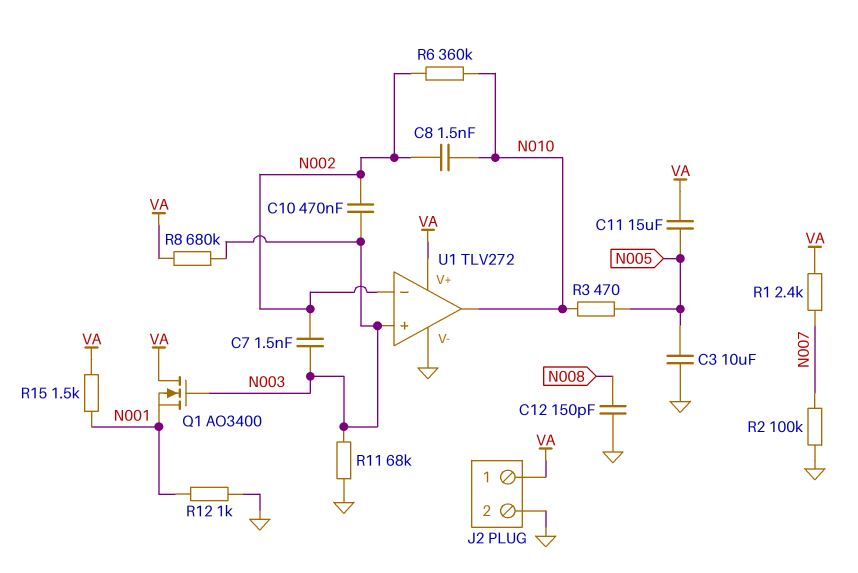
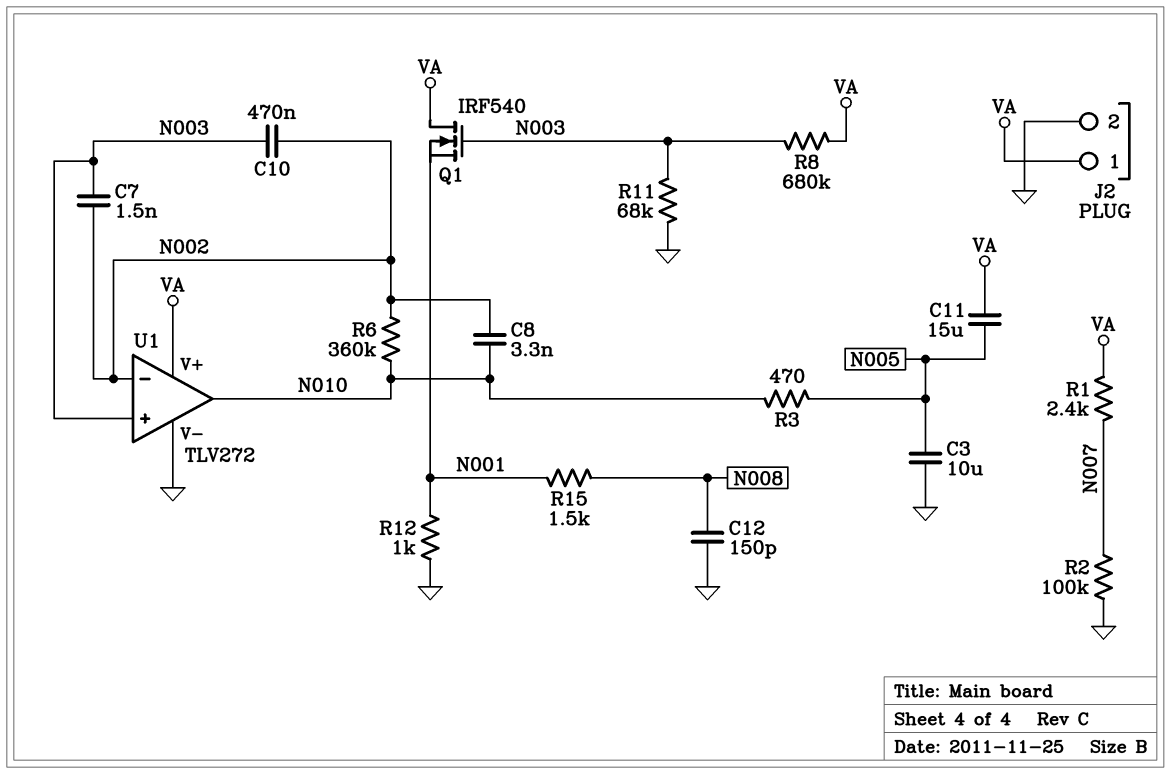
C8: 1.5nF (N002, N010) -> 3.3nF (N002, N010)
Q1: NMOS AO3400 (G N003, D VA, S N001) -> NMOS IRF540 (G N003, D VA, S N001)
R15: 1.5k (N001, VA) -> 1.5k (N001, N008)

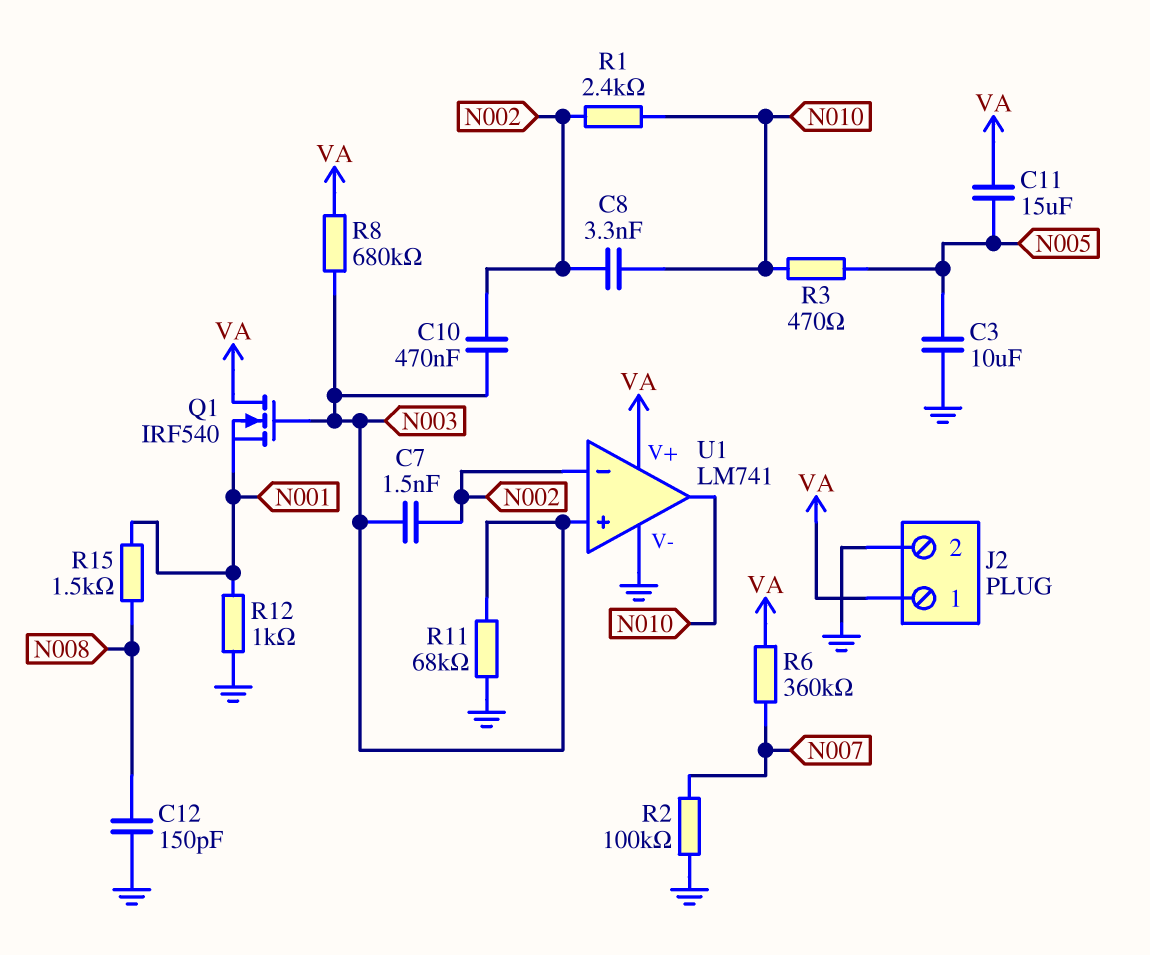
R1: 2.4k (N007, VA) -> 2.4k (N002, N010)
R6: 360k (N002, N010) -> 360k (N007, VA)
U1: TLV272 -> LM741

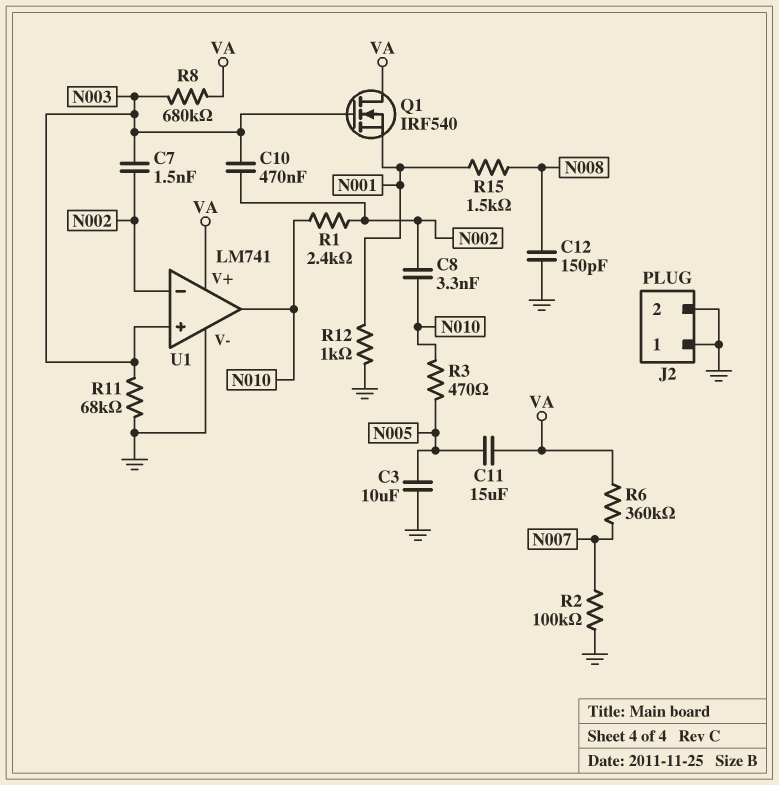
J2 pin 1: VA -> GND

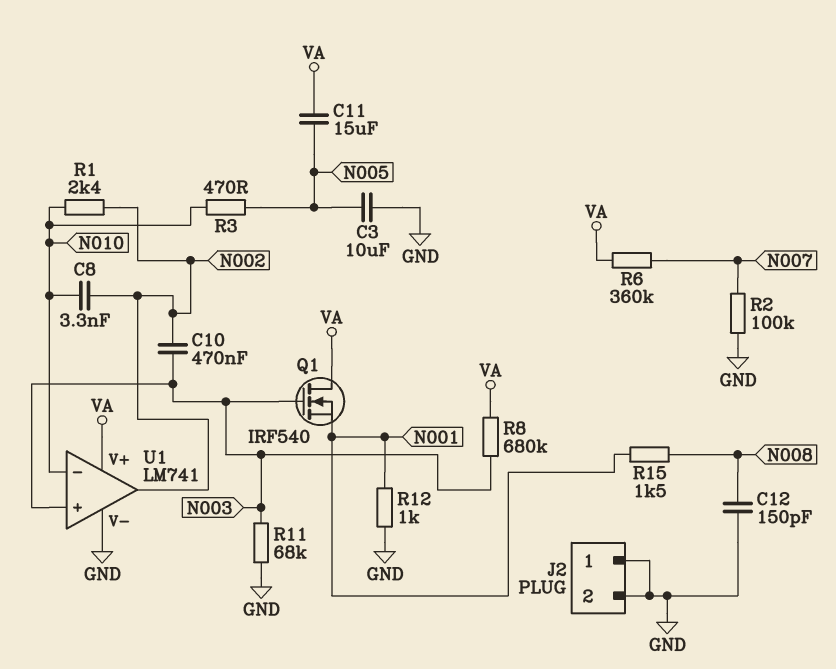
C7: 1.5nF (N002, N003) -> none
U1 pin in-: N002 -> N010
U1 pin out: N010 -> N002

